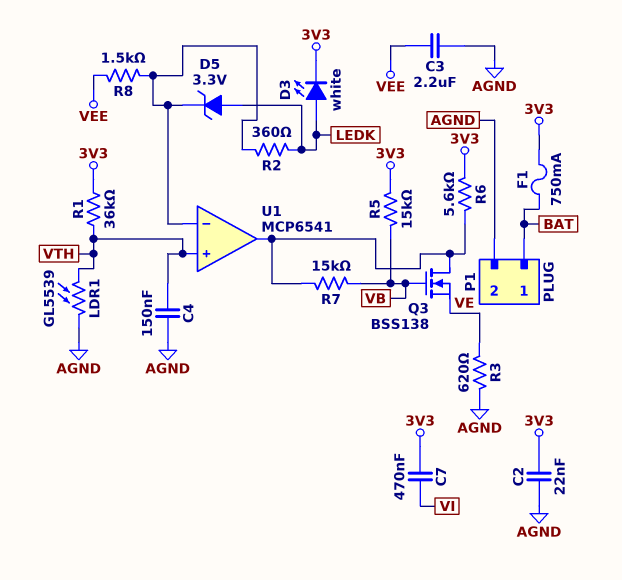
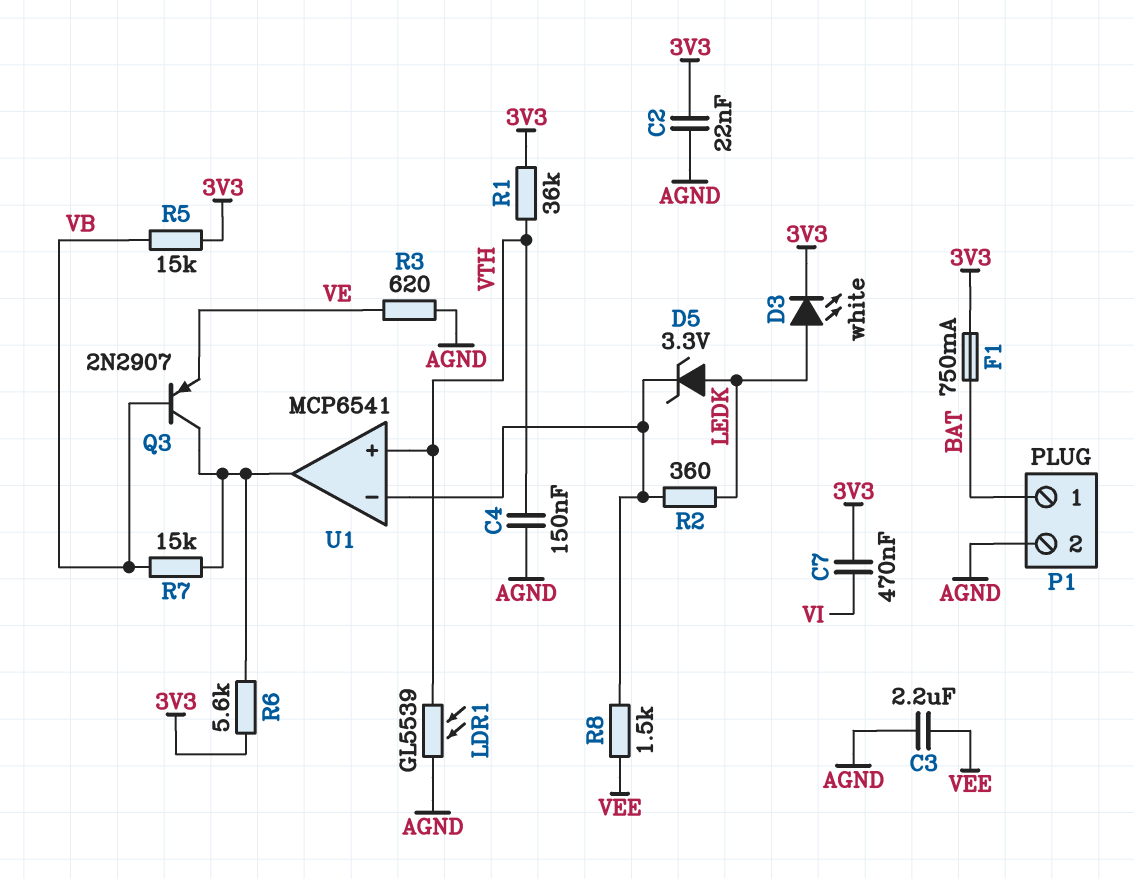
Q3: NMOS BSS138 (G VB, D U1/out, S VE) -> PNP 2N2907 (B VB, C U1/out, E VE)

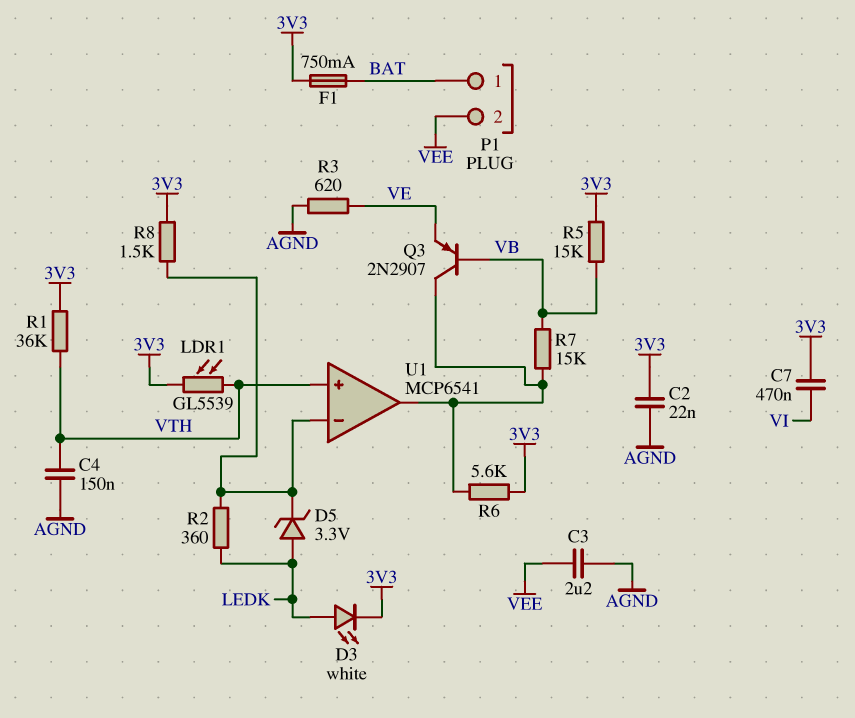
LDR1: GL5539 (AGND, VTH) -> GL5539 (3V3, VTH)
P1 pin 2: AGND -> VEE
R8: 1.5k (U1/in-, VEE) -> 1.5k (3V3, U1/in-)

